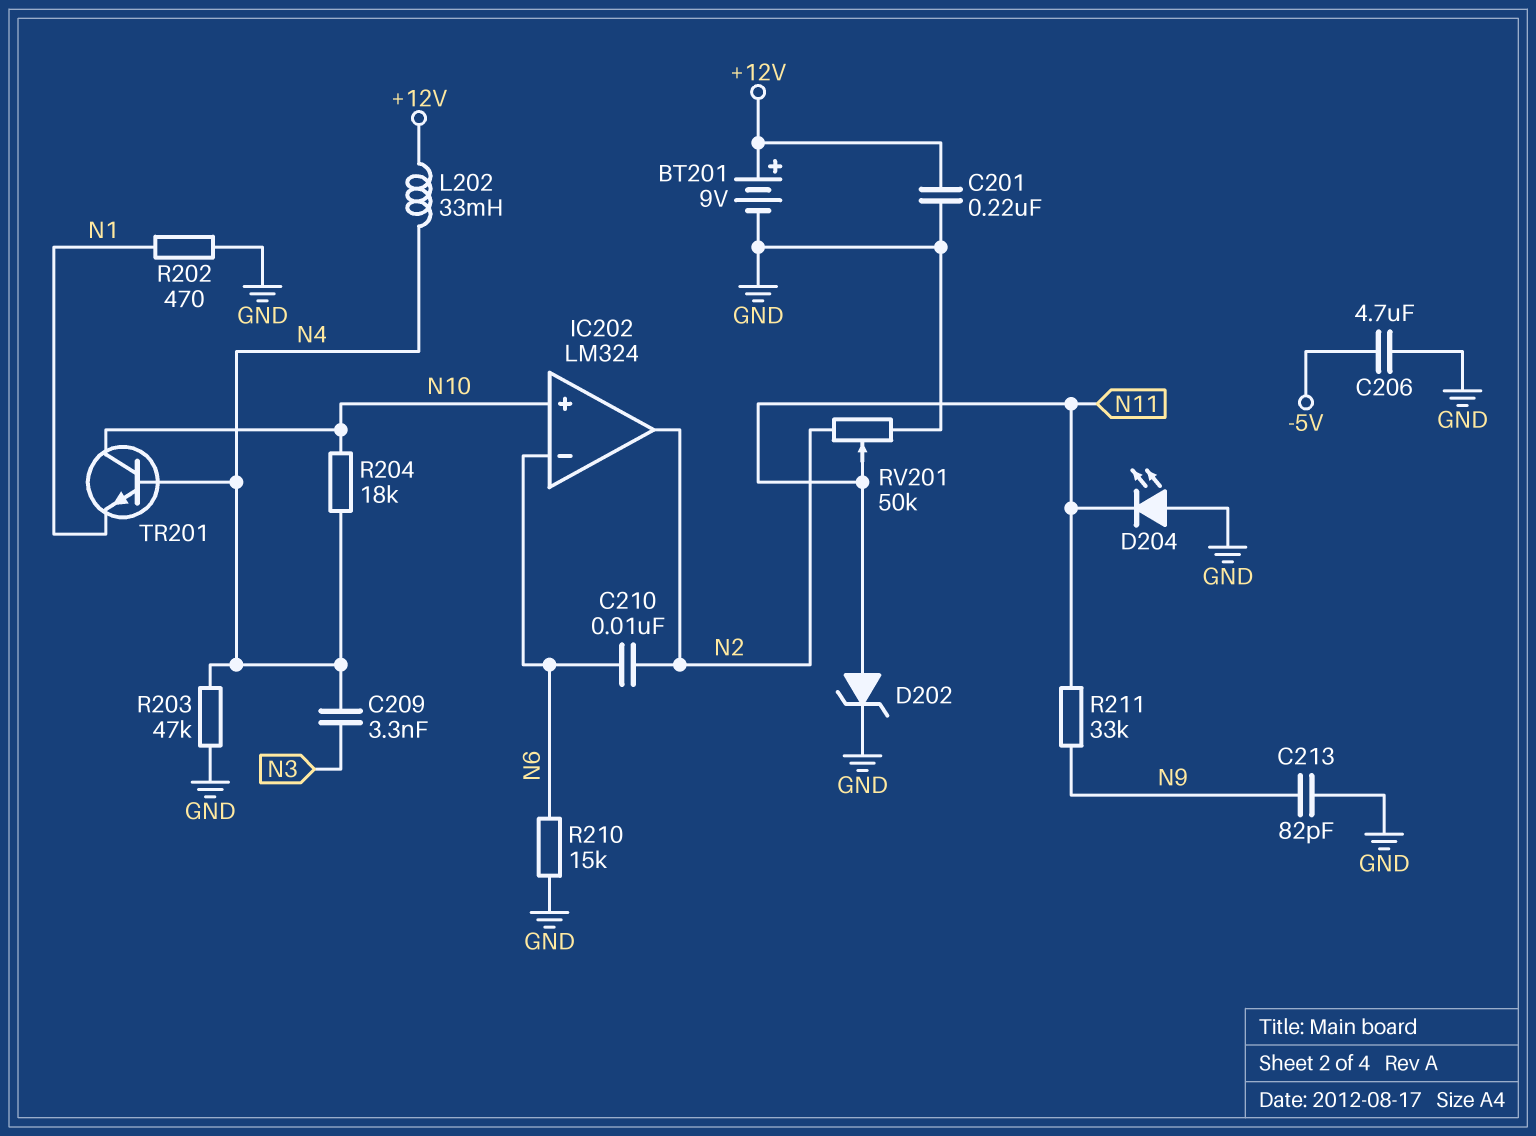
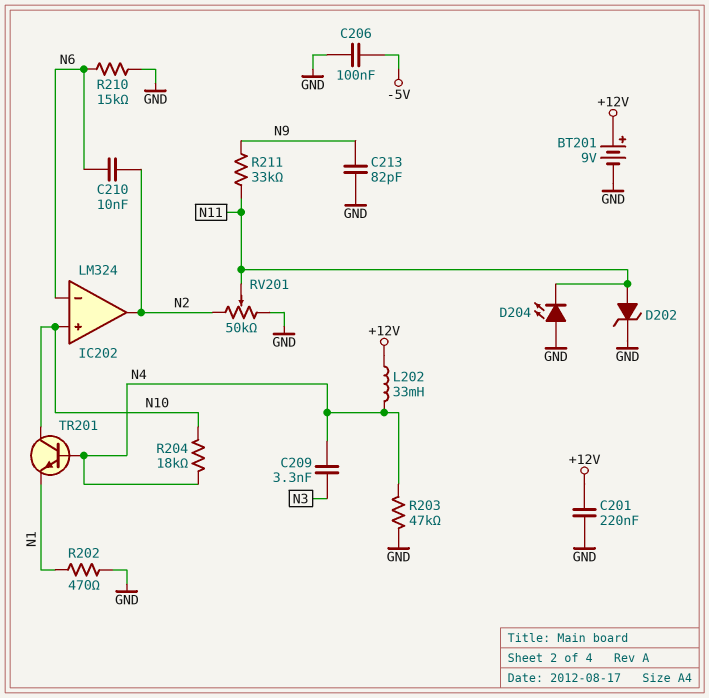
C206: 4.7uF (-5V, GND) -> 100nF (-5V, GND)

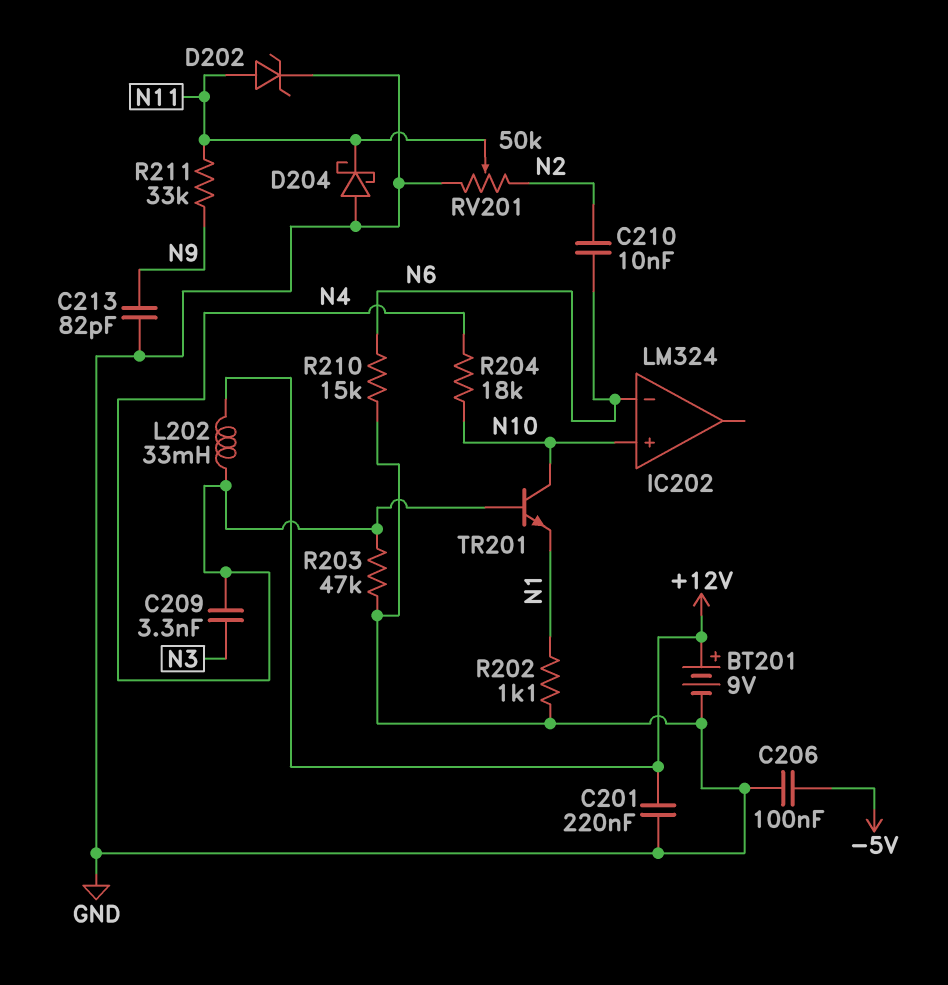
D204: LED (A GND, K N11) -> schottky (A GND, K N11)
IC202 pin out: N2 -> none
R202: 470 (GND, N1) -> 1.1k (GND, N1)

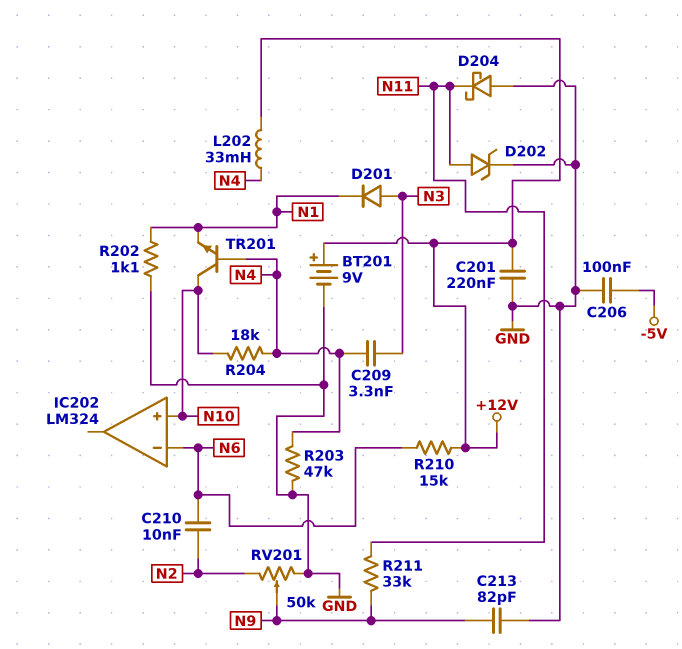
D201: none -> diode (A N3, K N1)
R210: 15k (GND, N6) -> 15k (+12V, N6)
RV201: 50k (GND, N2, wiper N11) -> 50k (GND, N2, wiper N9)

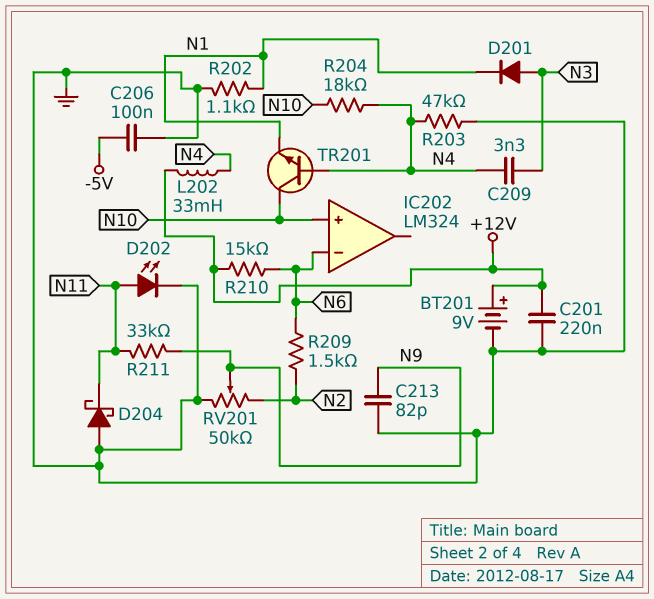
C210: 10nF (N2, N6) -> none
D202: zener (A N11, K GND) -> LED (A N11, K GND)
R209: none -> 1.5k (N2, N6)

